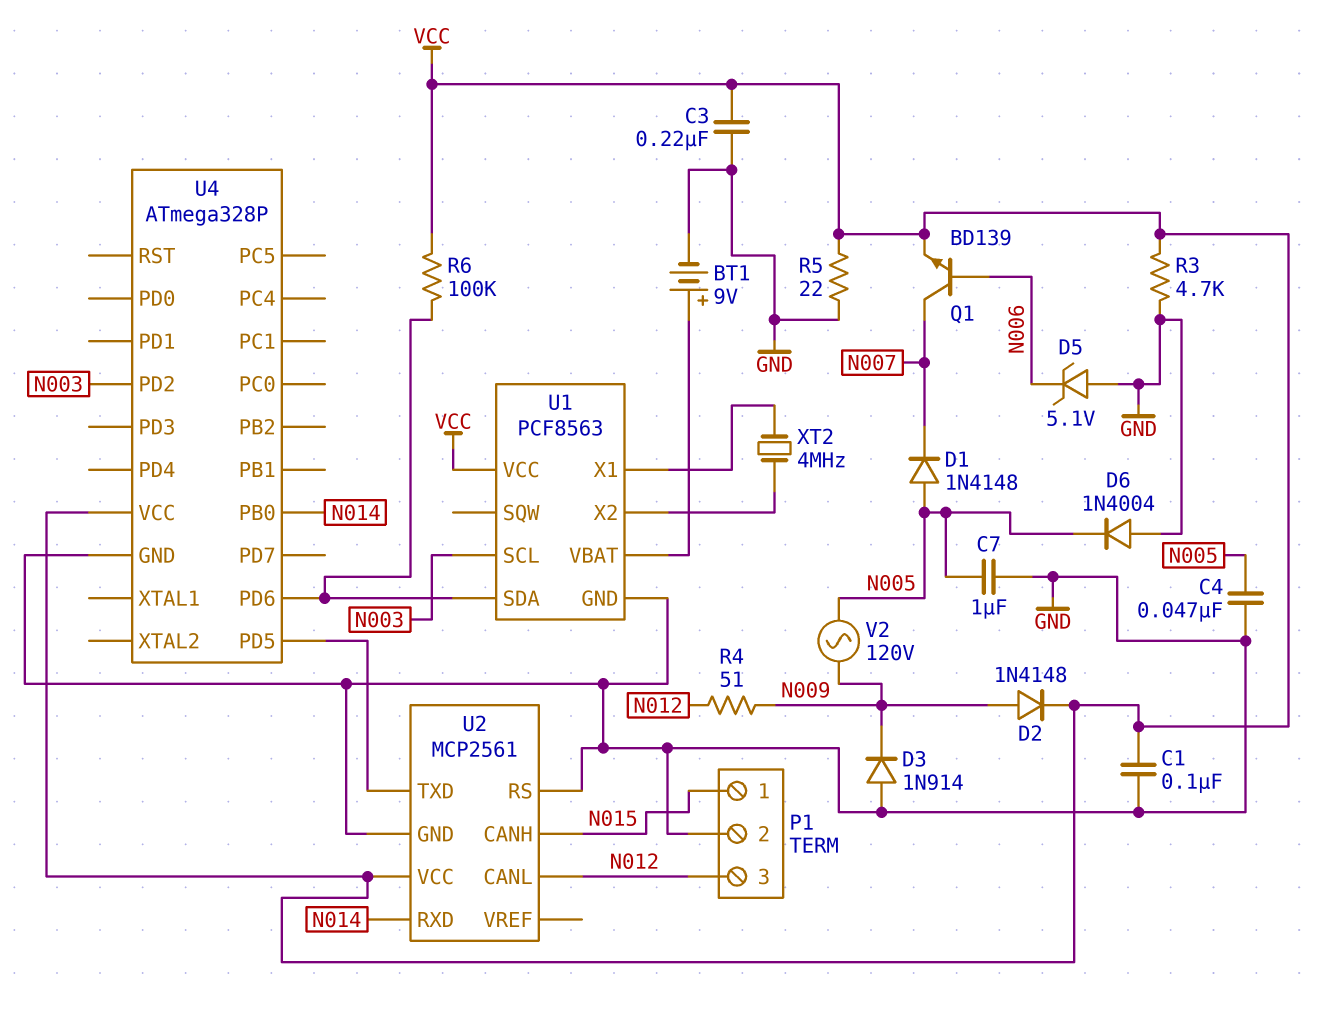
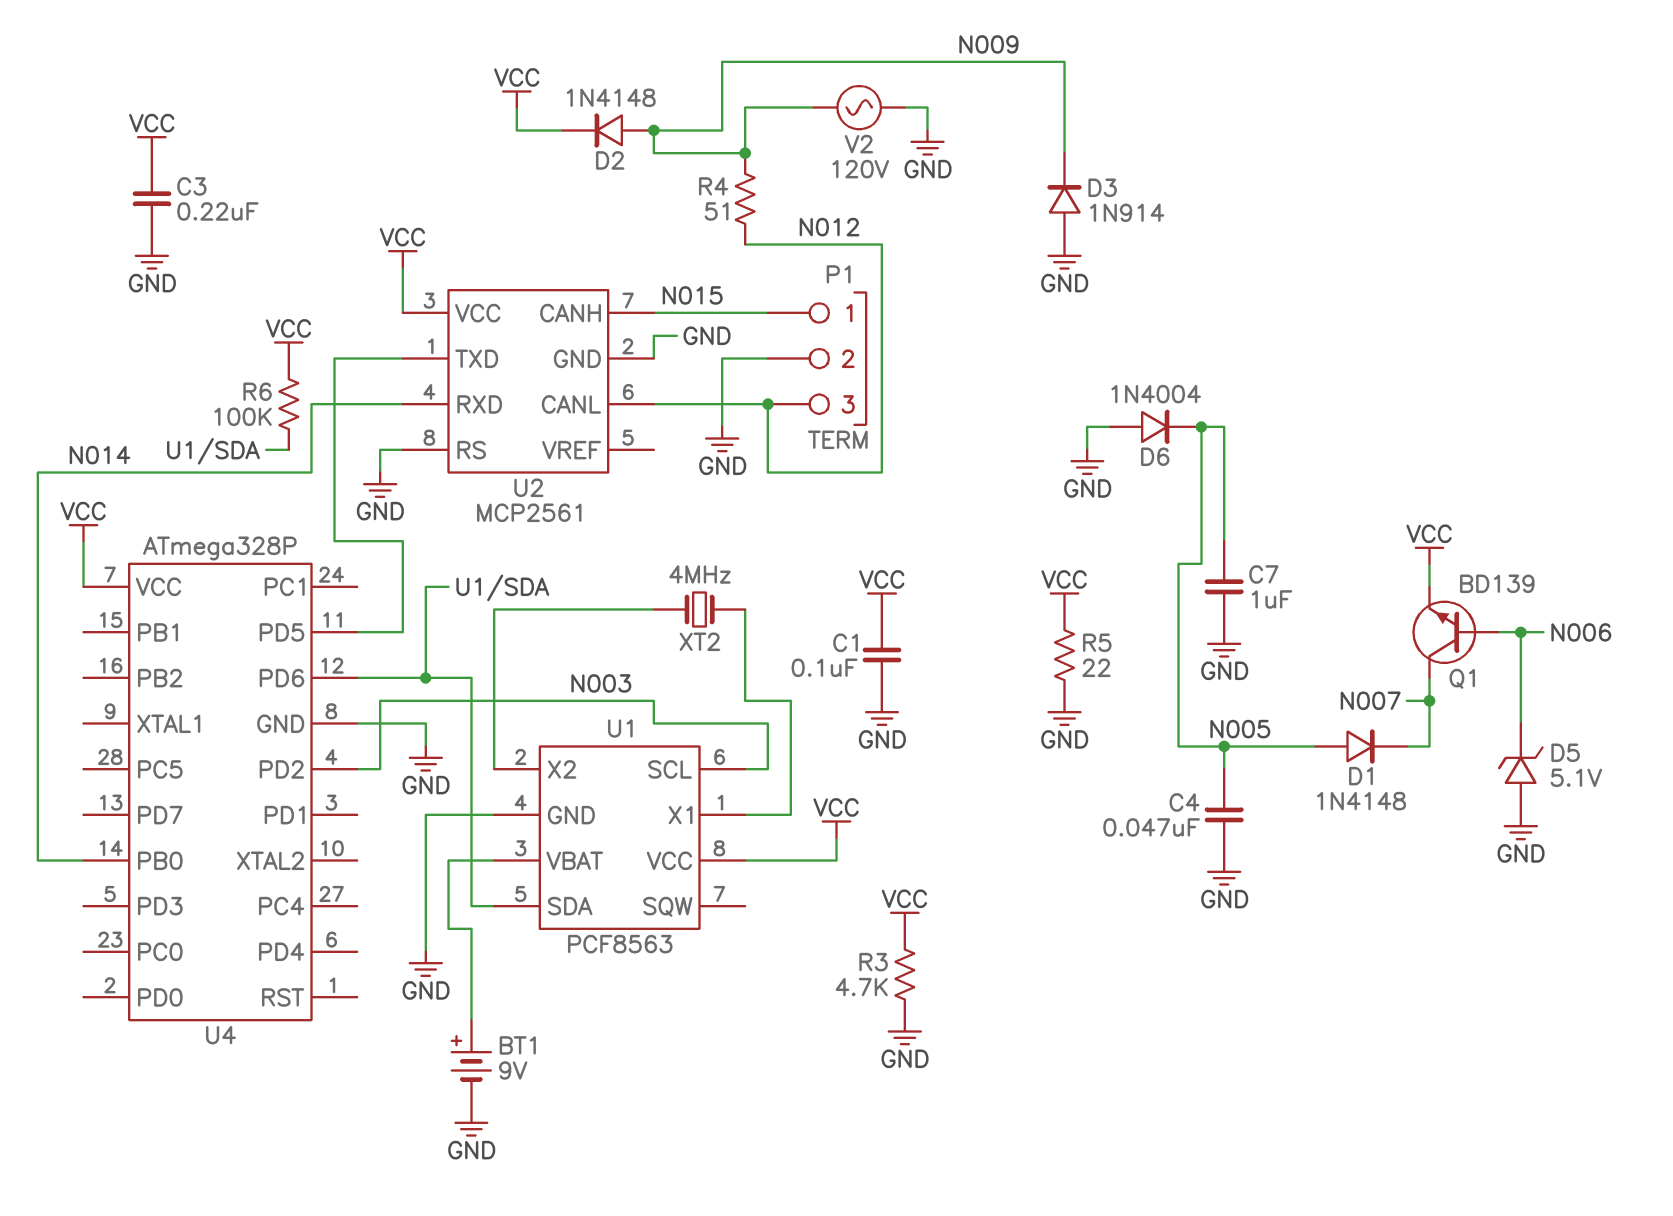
V2: AC 120V (N005, N009) -> AC 120V (GND, N009)

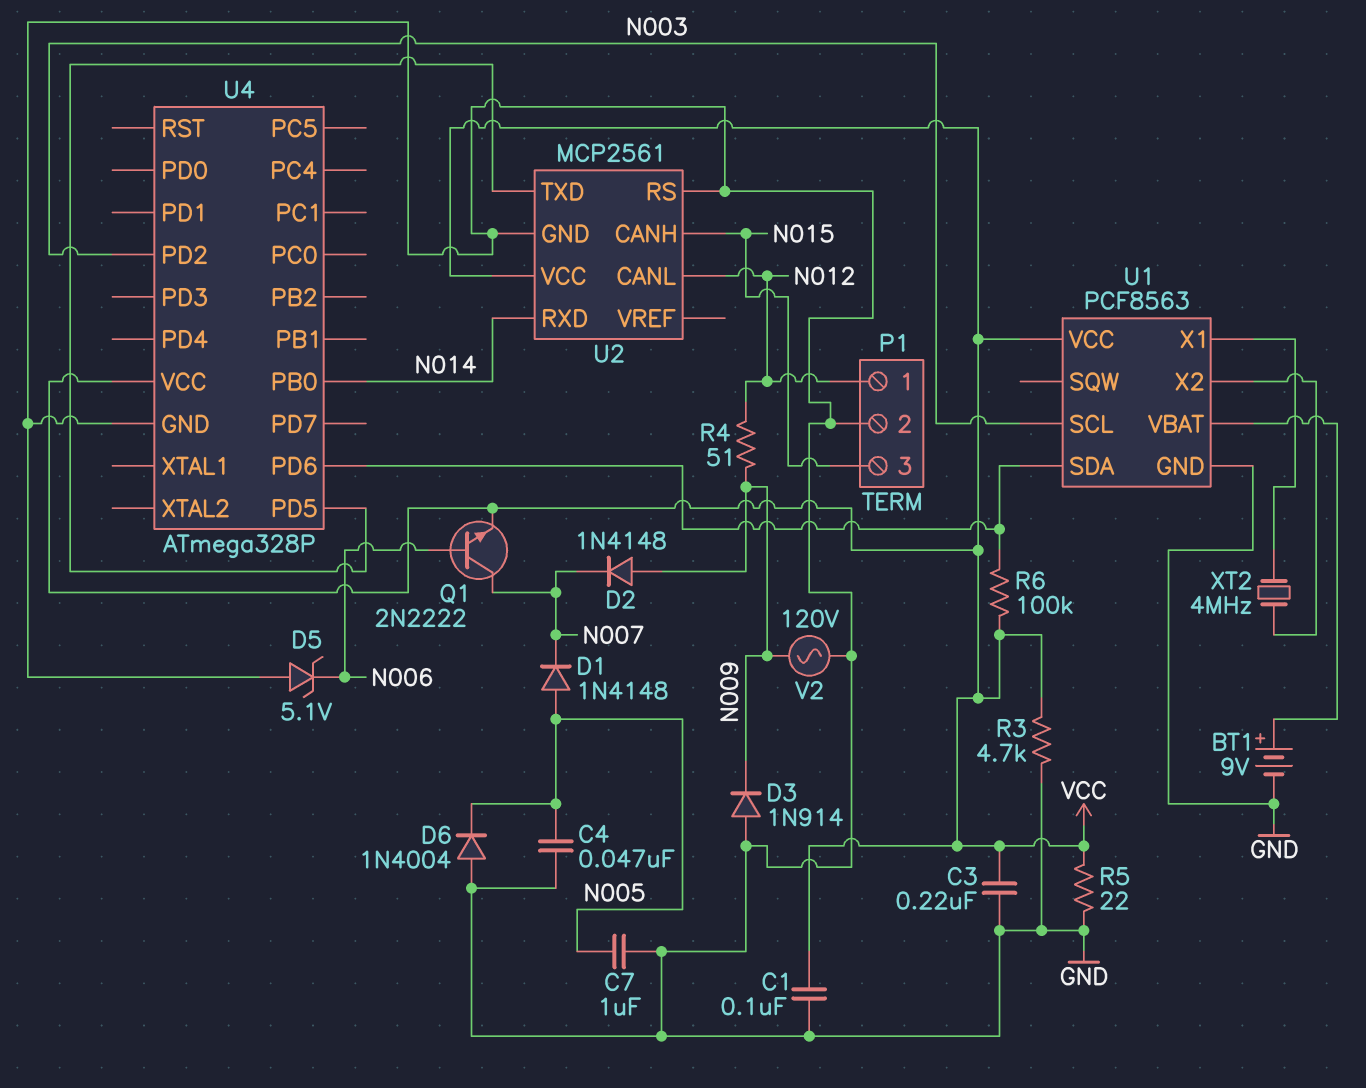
D2: diode 1N4148 (A N009, K VCC) -> diode 1N4148 (A N009, K N007)
P1 pin 1: N015 -> N012
P1 pin 3: N012 -> N015
Q1: NPN BD139 (B N006, C N007, E VCC) -> NPN 2N2222 (B N006, C N007, E VCC)

